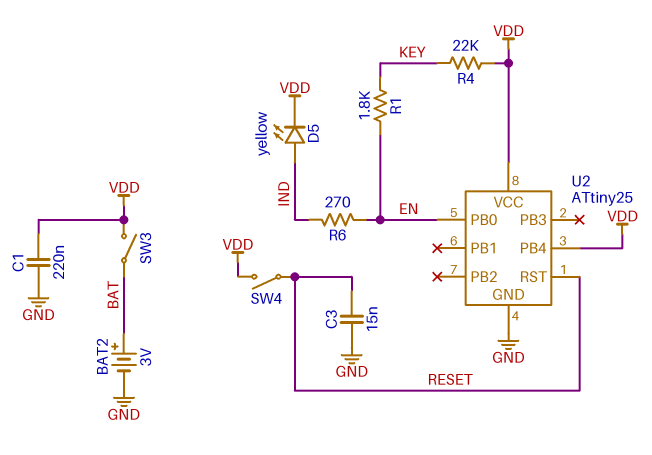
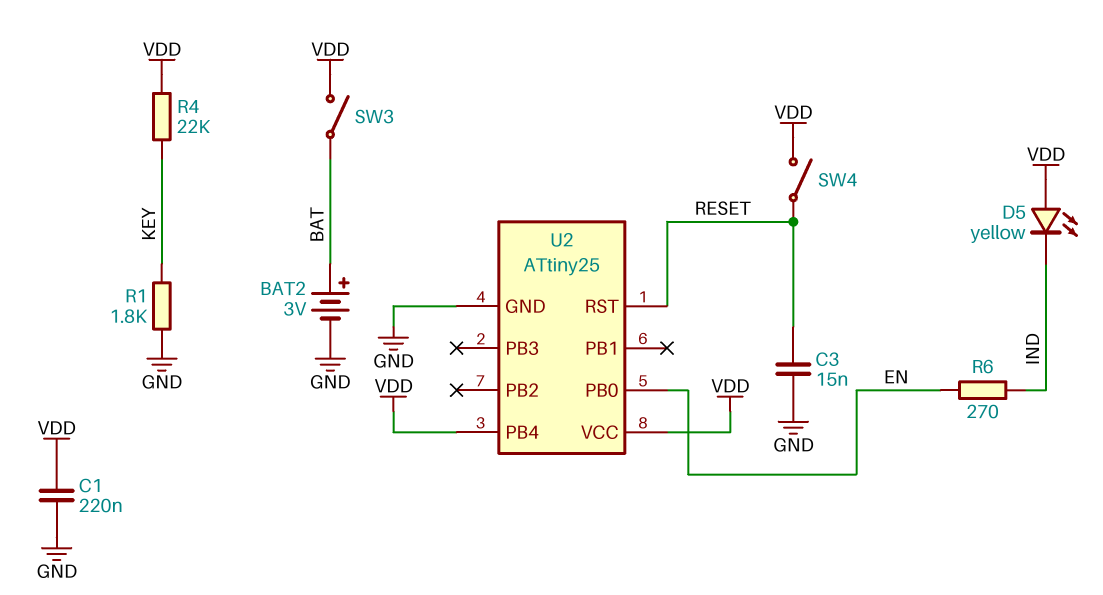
D5: LED yellow (A IND, K VDD) -> LED yellow (A VDD, K IND)
R1: 1.8k (EN, KEY) -> 1.8k (GND, KEY)

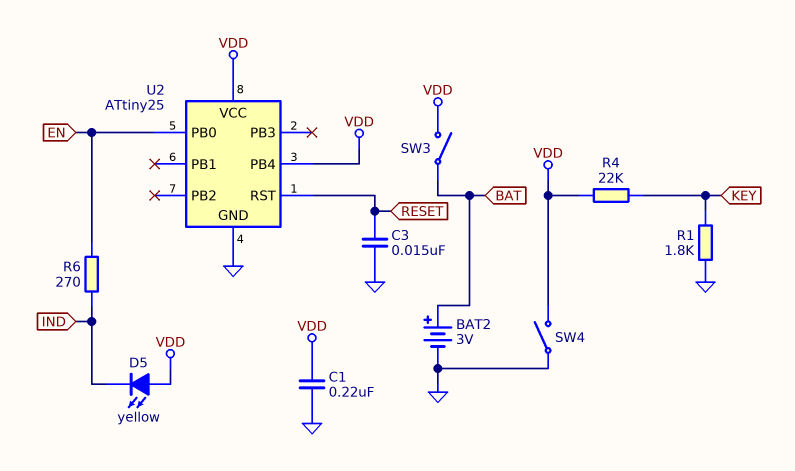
SW4: switch (RESET, VDD) -> switch (GND, VDD)

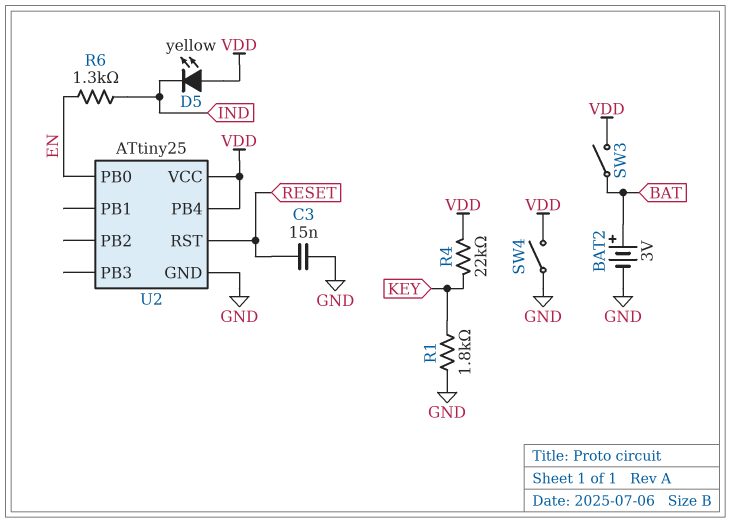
C1: 220nF (GND, VDD) -> none
R6: 270 (EN, IND) -> 1.3k (EN, IND)

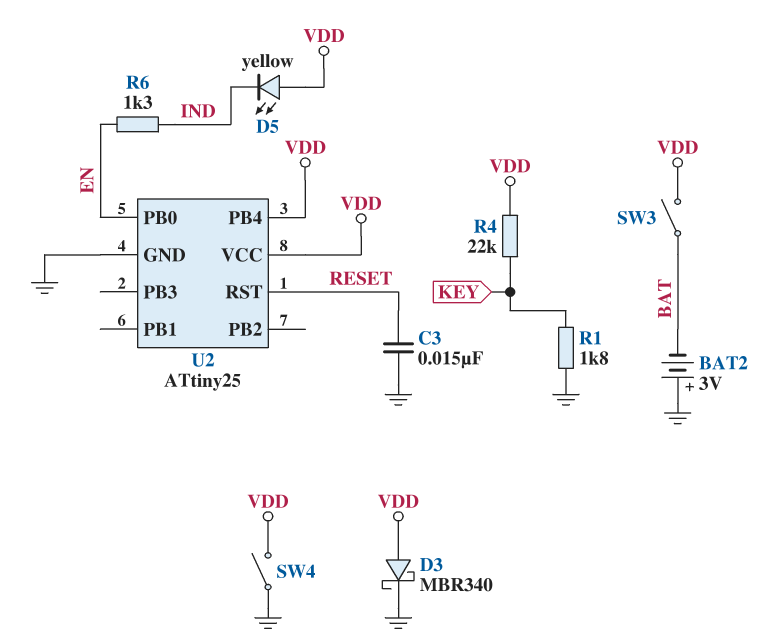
BAT2: 3V (plus BAT, minus GND) -> 3V (plus GND, minus BAT)
D3: none -> schottky MBR340 (A VDD, K GND)

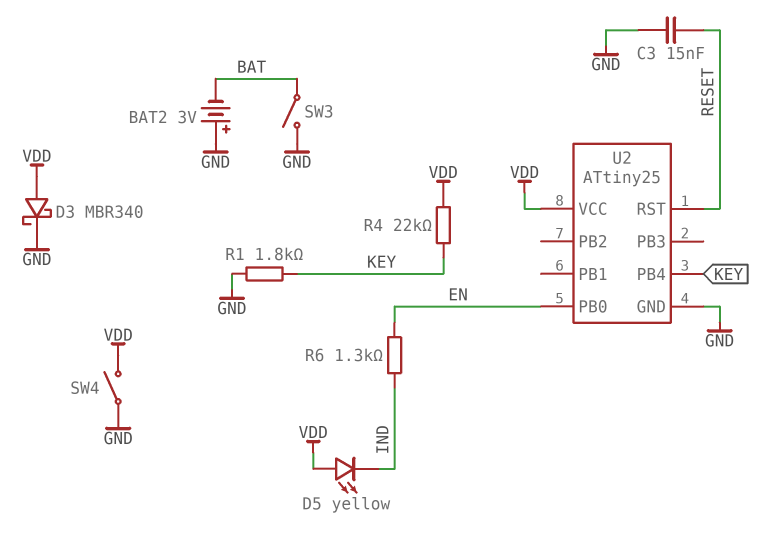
SW3: switch (BAT, VDD) -> switch (BAT, GND)
U2 pin PB4: VDD -> KEY

